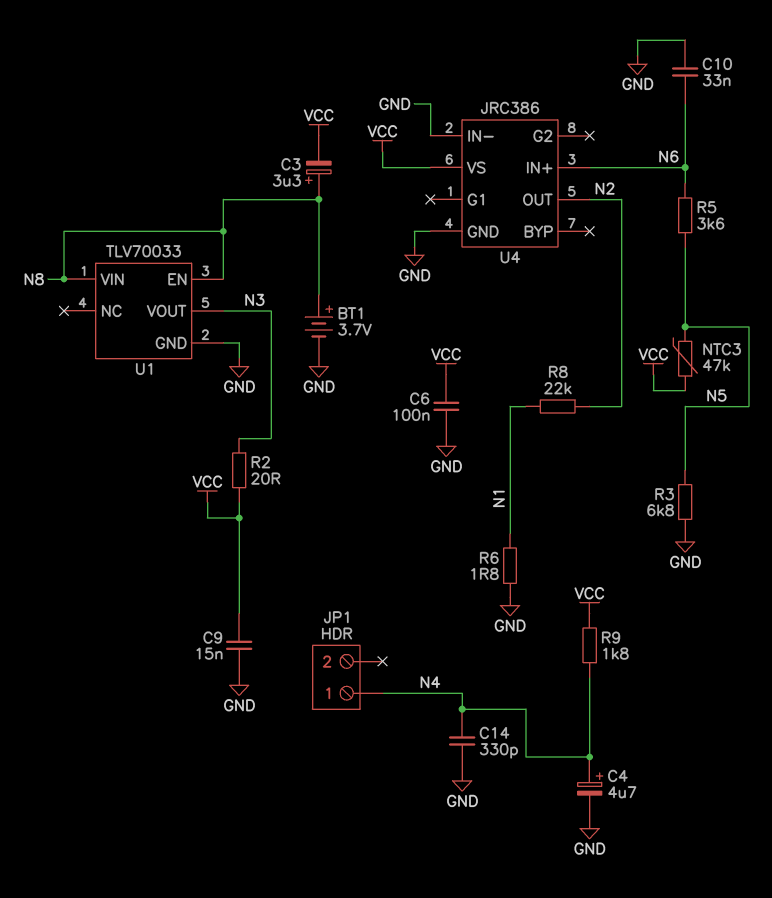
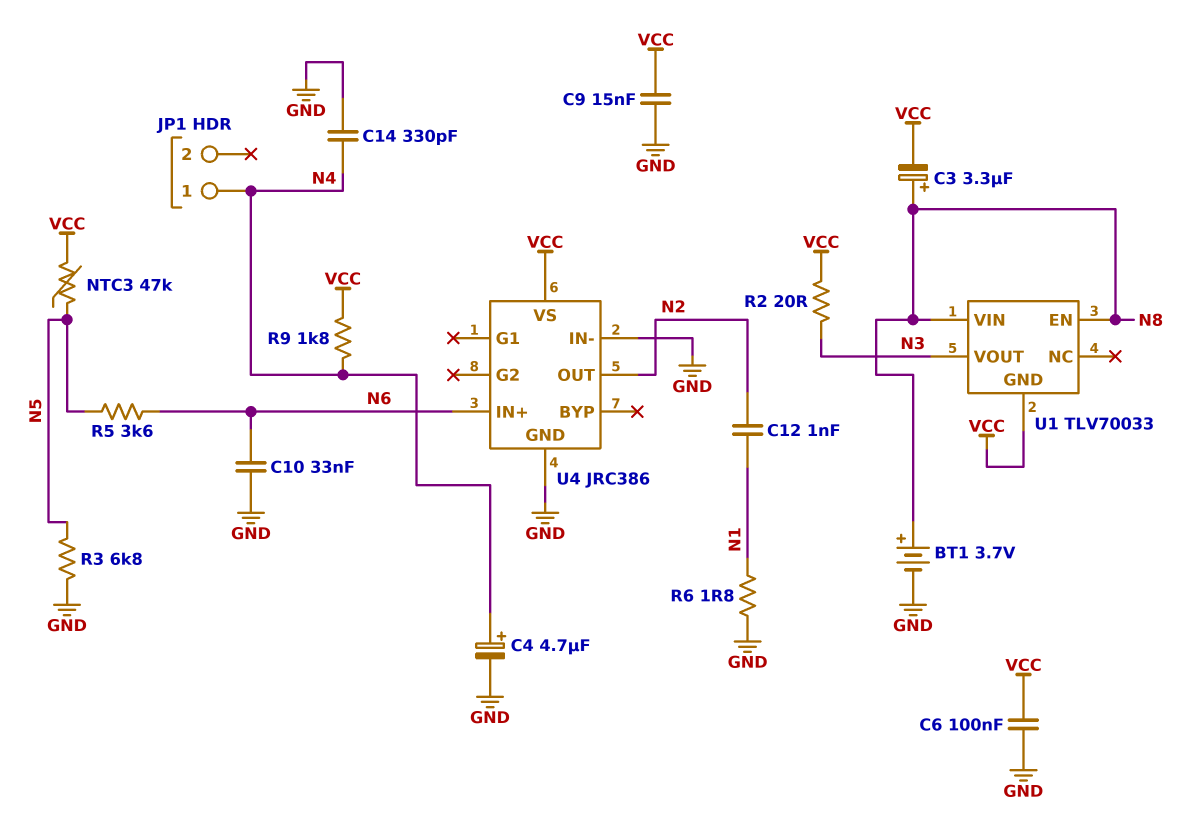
C12: none -> 1nF (N1, N2)
R8: 22k (N1, N2) -> none
U1 pin GND: GND -> VCC

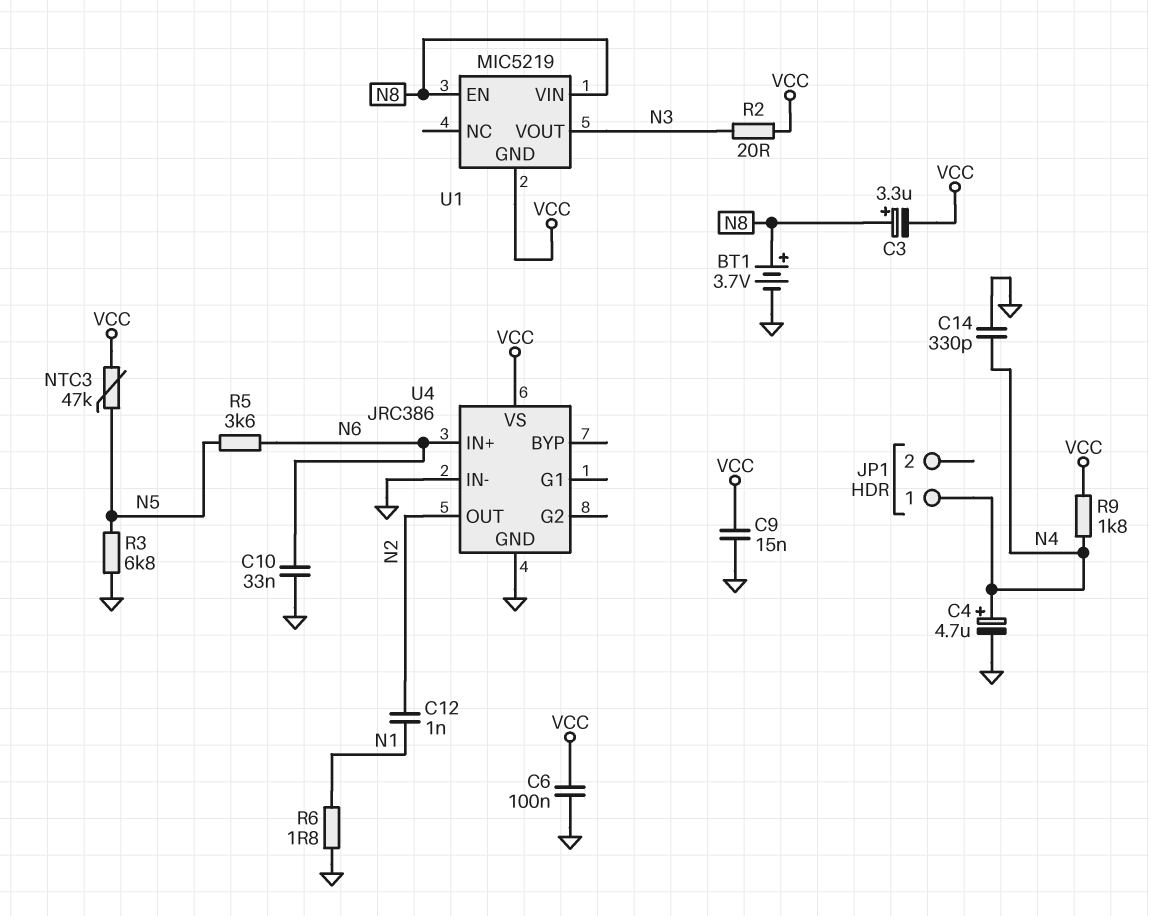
U1: TLV70033 -> MIC5219

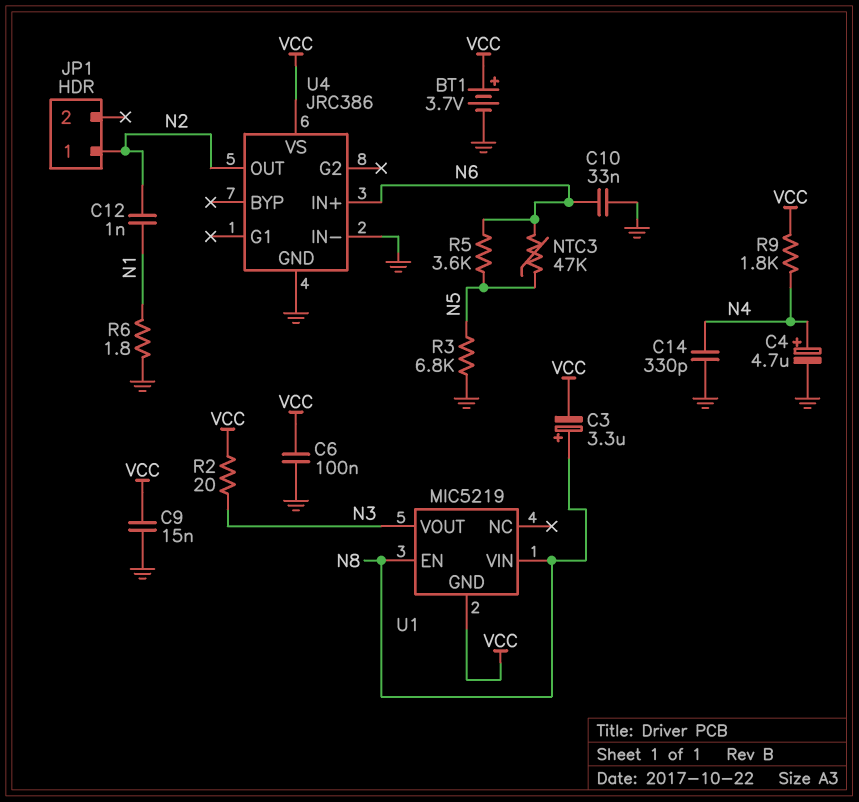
BT1: 3.7V (plus N8, minus GND) -> 3.7V (plus VCC, minus GND)
JP1 pin 1: N4 -> N2
NTC3: 47k (N5, VCC) -> 47k (N5, N6)

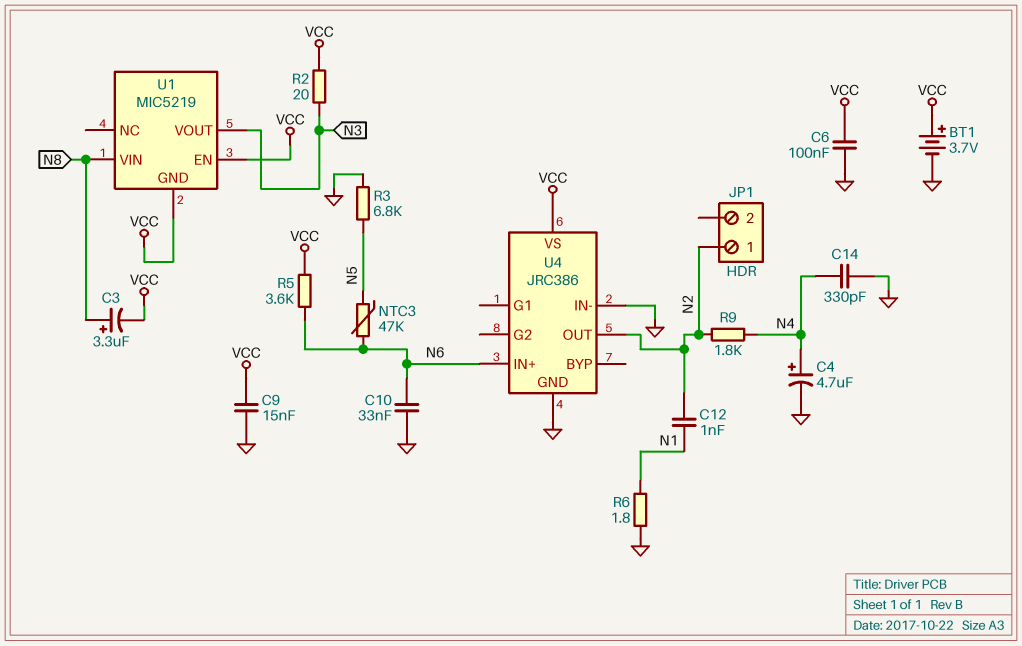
R5: 3.6k (N5, N6) -> 3.6k (N6, VCC)
R9: 1.8k (N4, VCC) -> 1.8k (N2, N4)
U1 pin EN: N8 -> VCC

